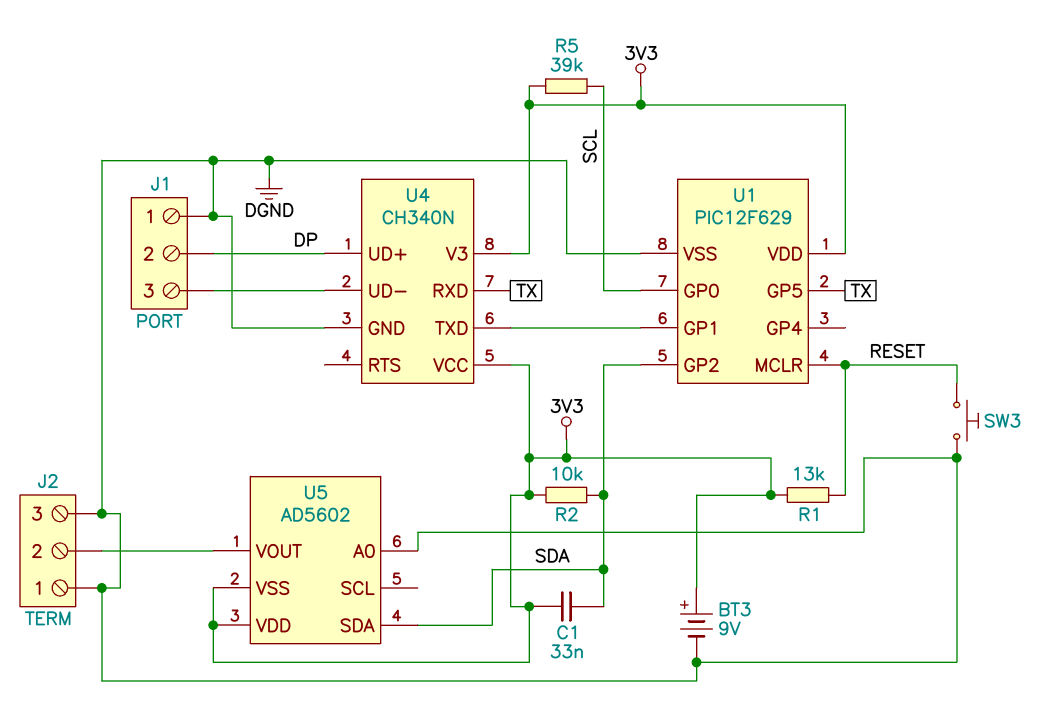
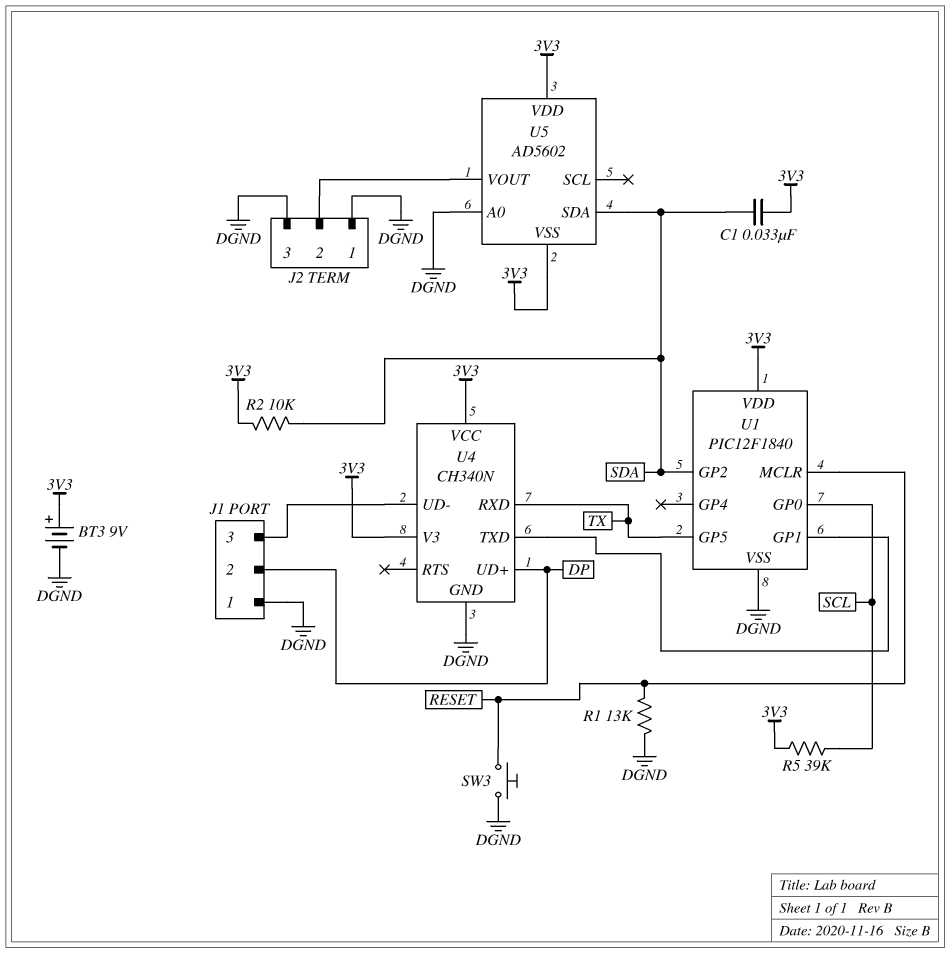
R1: 13k (3V3, RESET) -> 13k (DGND, RESET)
U1: PIC12F629 -> PIC12F1840

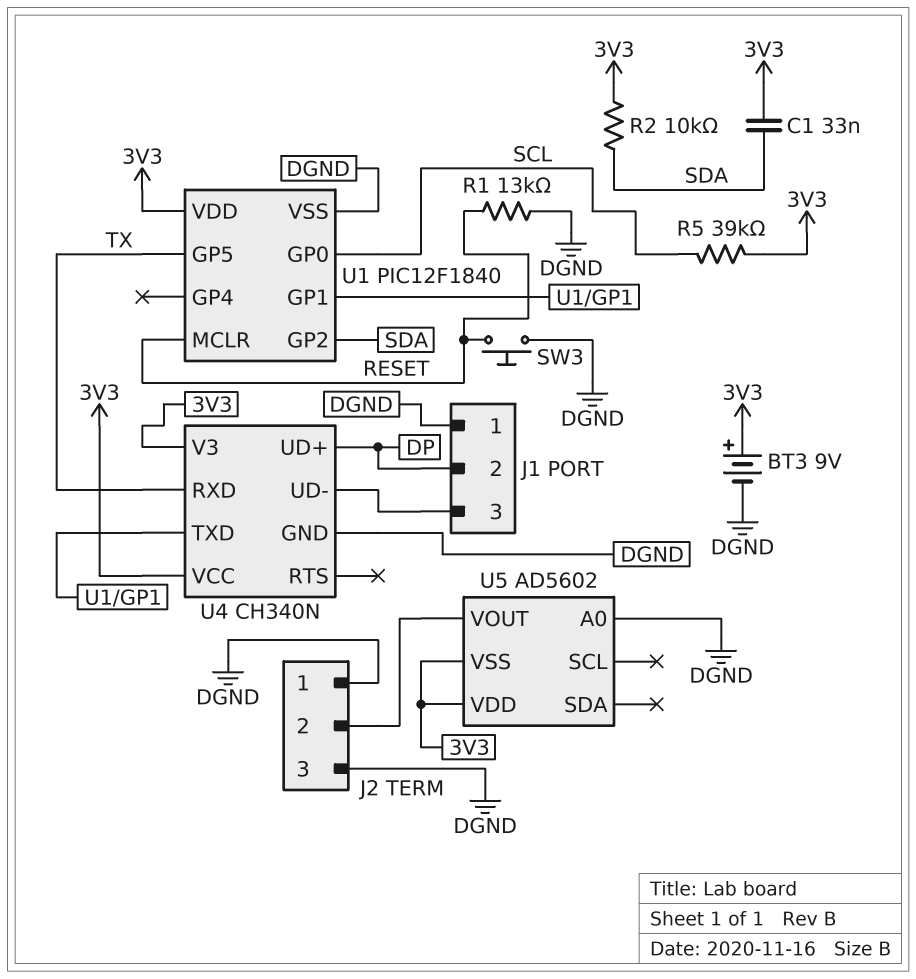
U5 pin SDA: SDA -> none

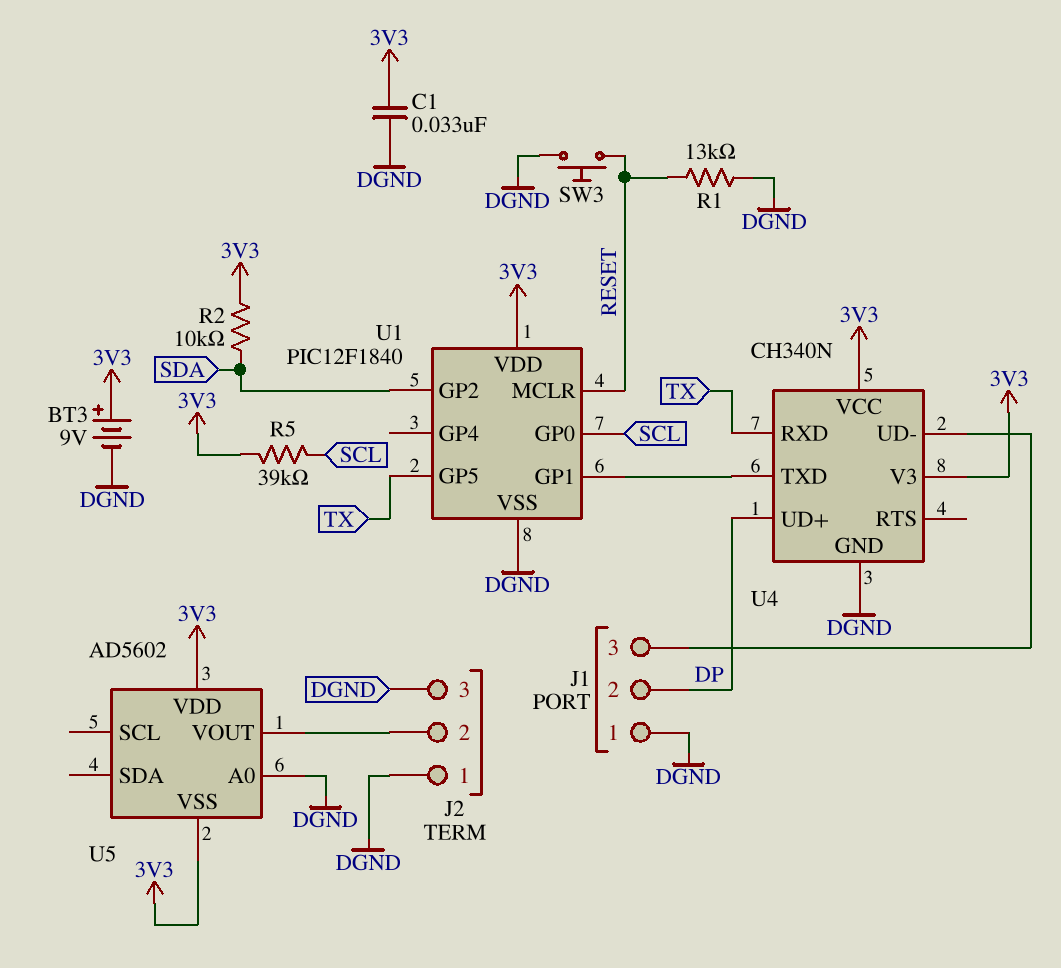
C1: 33nF (3V3, SDA) -> 33nF (3V3, DGND)

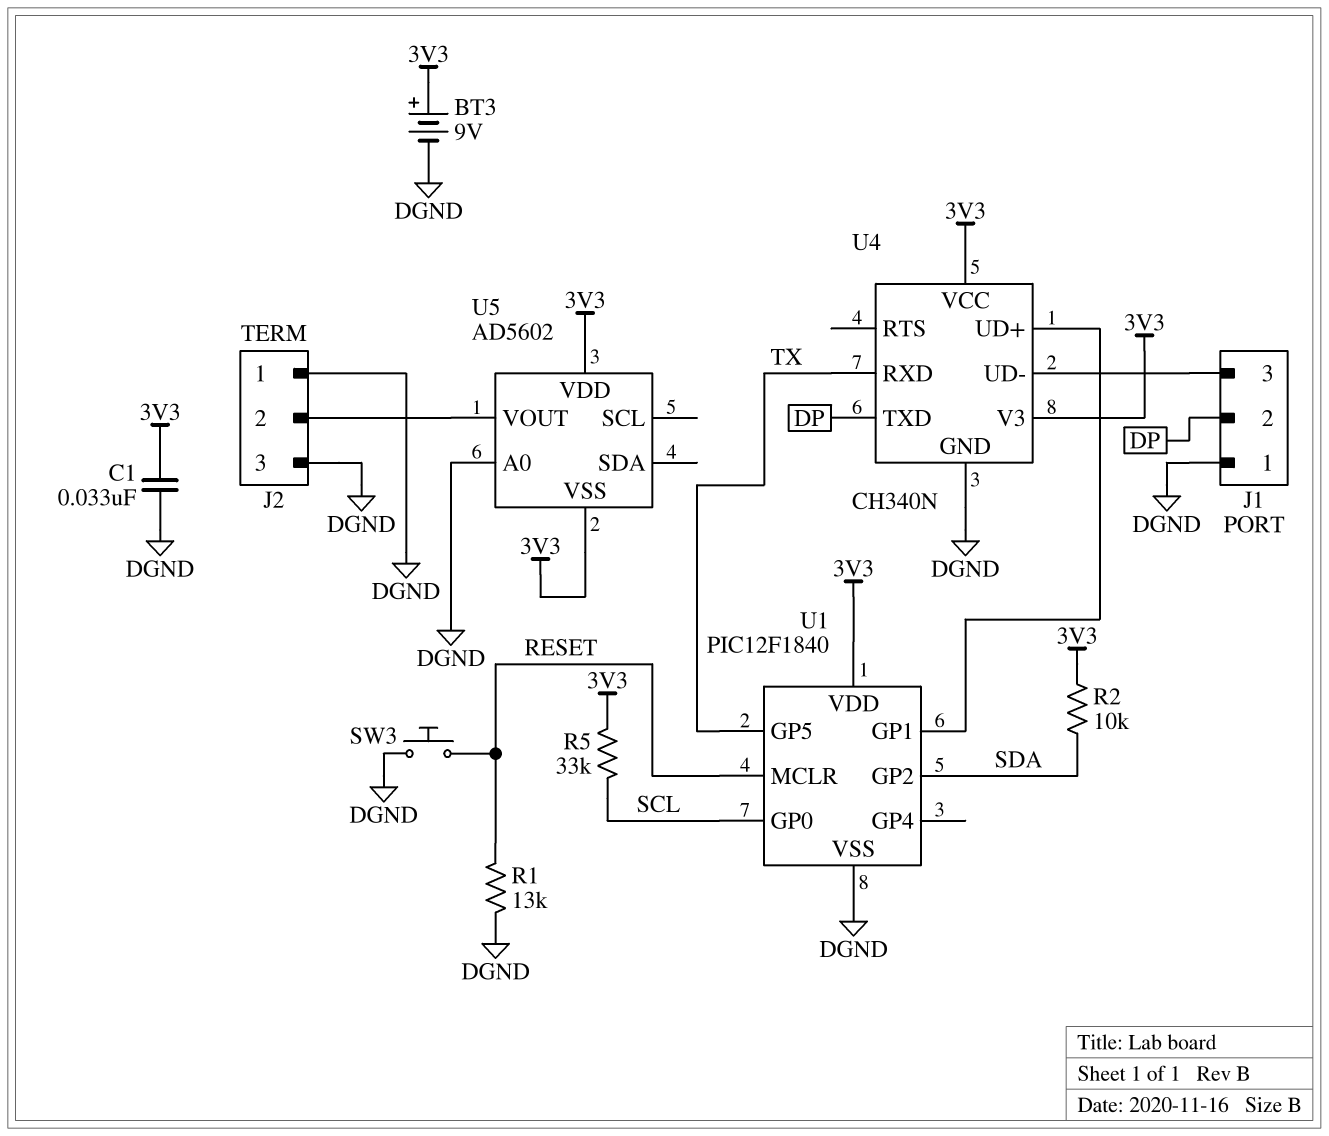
R5: 39k (3V3, SCL) -> 33k (3V3, SCL)
U4 pin TXD: U1/GP1 -> DP
U4 pin UD+: DP -> U1/GP1

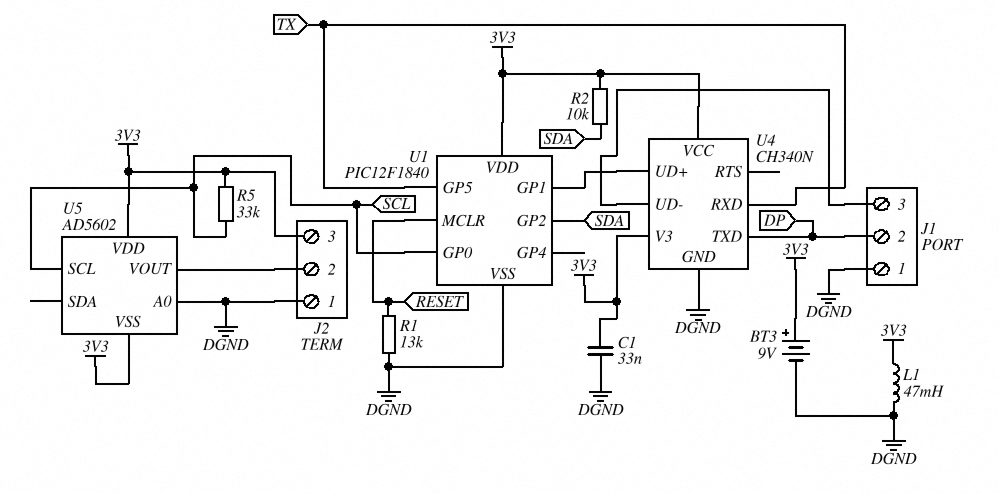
J2 pin 3: DGND -> 3V3
L1: none -> 47mH (3V3, DGND)
SW3: button (DGND, RESET) -> none
U5 pin SCL: none -> SCL

